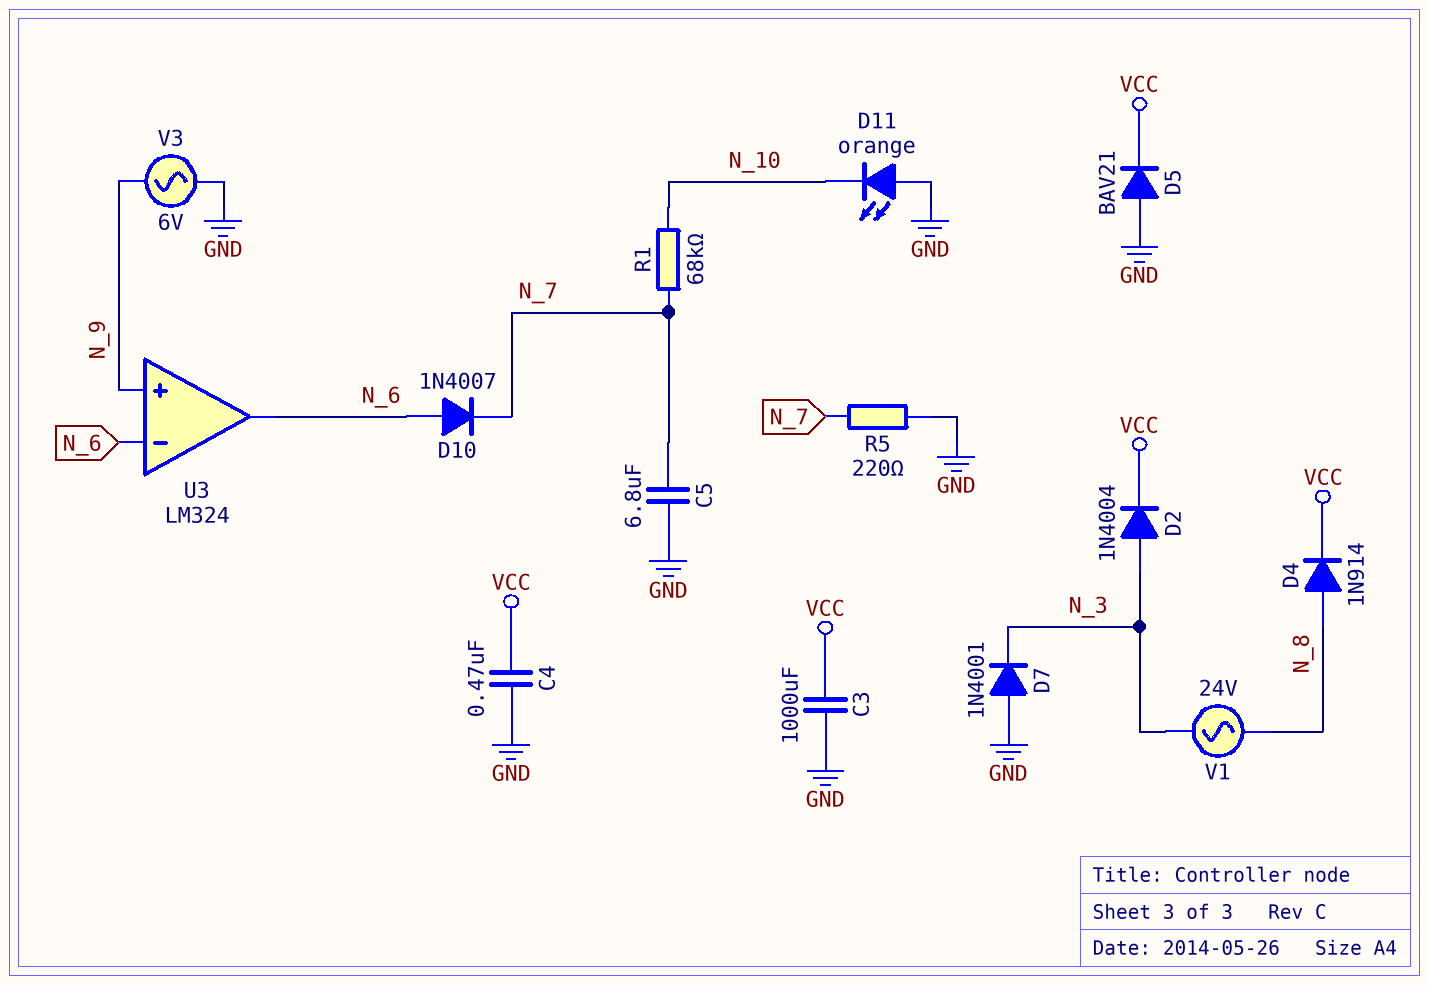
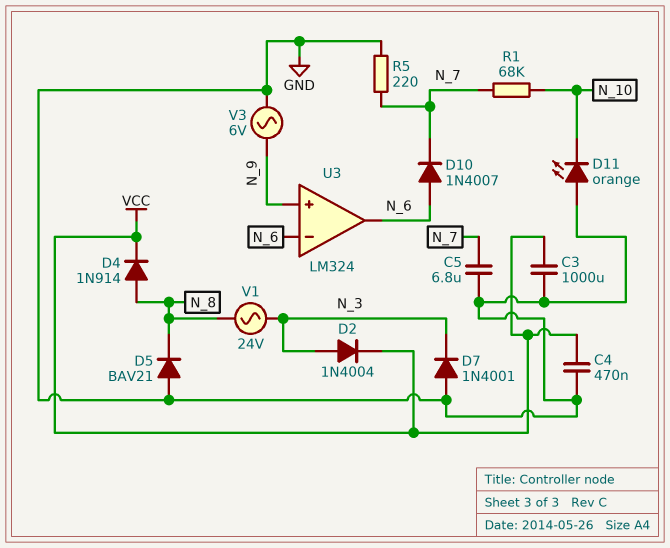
D5: diode BAV21 (A GND, K VCC) -> diode BAV21 (A GND, K N_8)

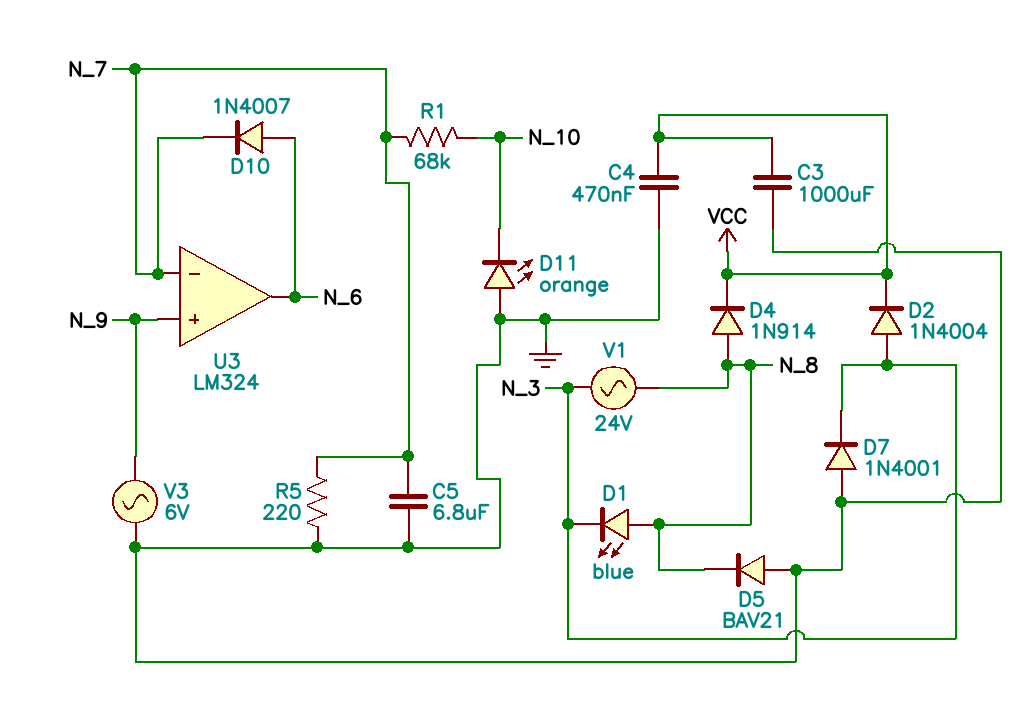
D1: none -> LED blue (A N_8, K N_3)
U3 pin in-: N_6 -> N_7

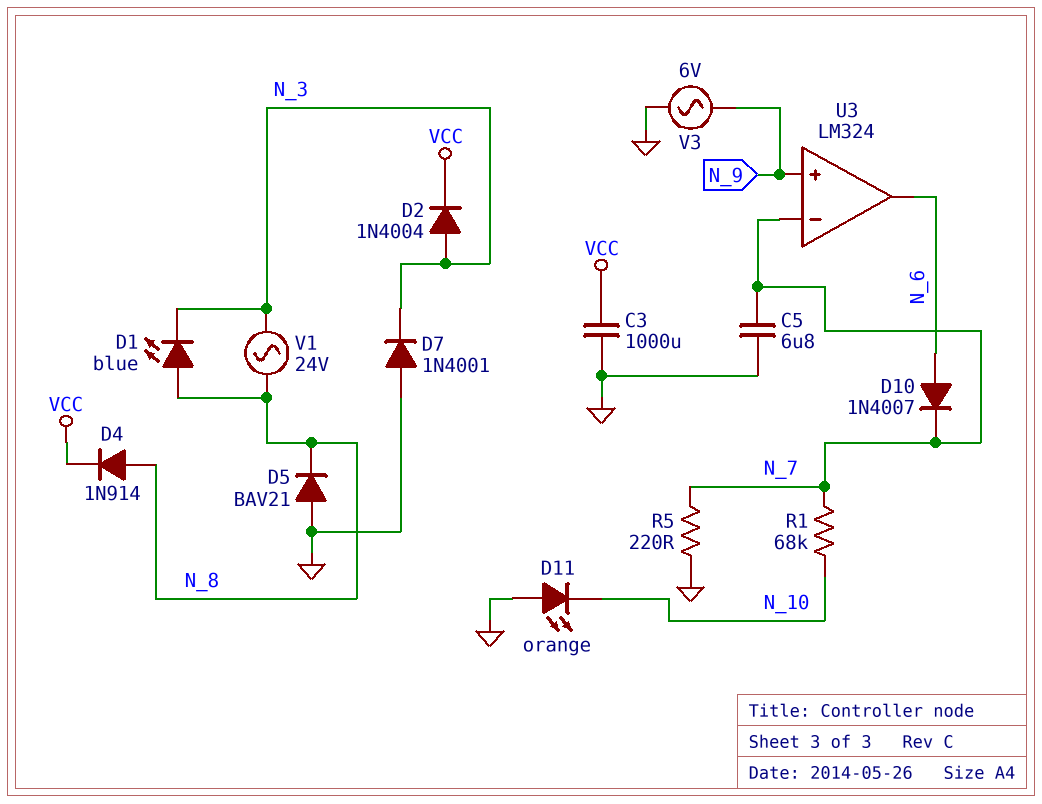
C4: 470nF (GND, VCC) -> none

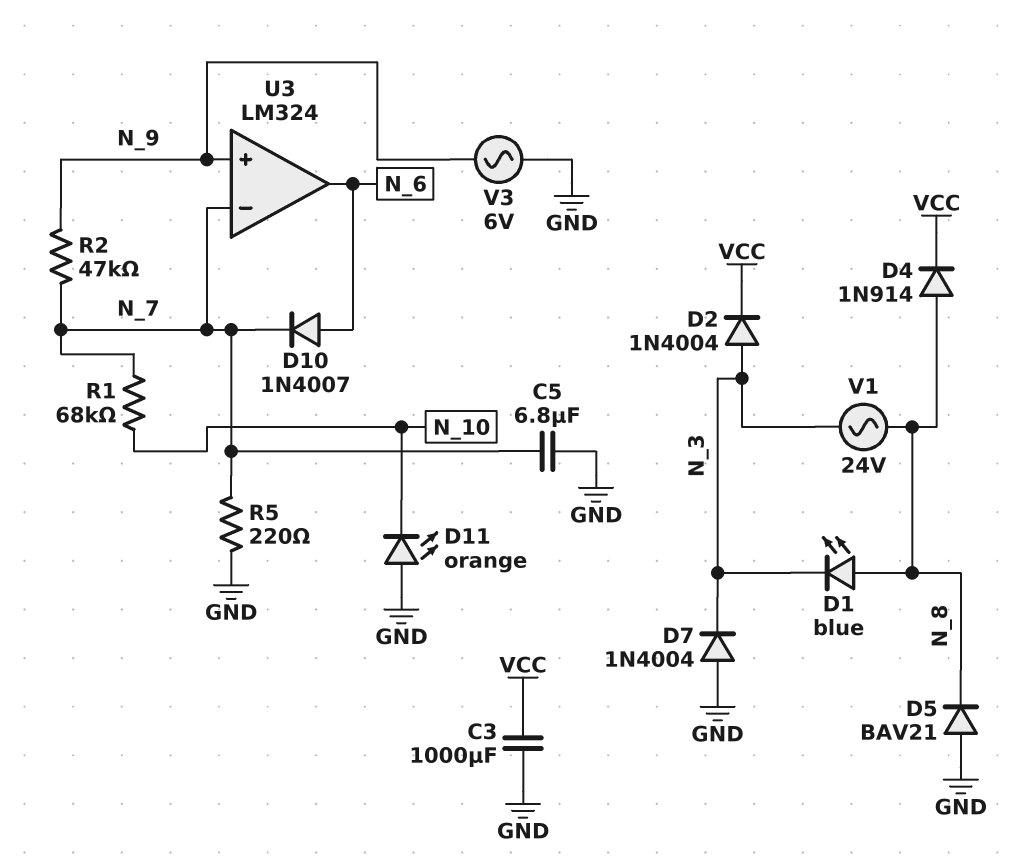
D7: diode 1N4001 (A GND, K N_3) -> diode 1N4004 (A GND, K N_3)
R2: none -> 47k (N_7, N_9)

